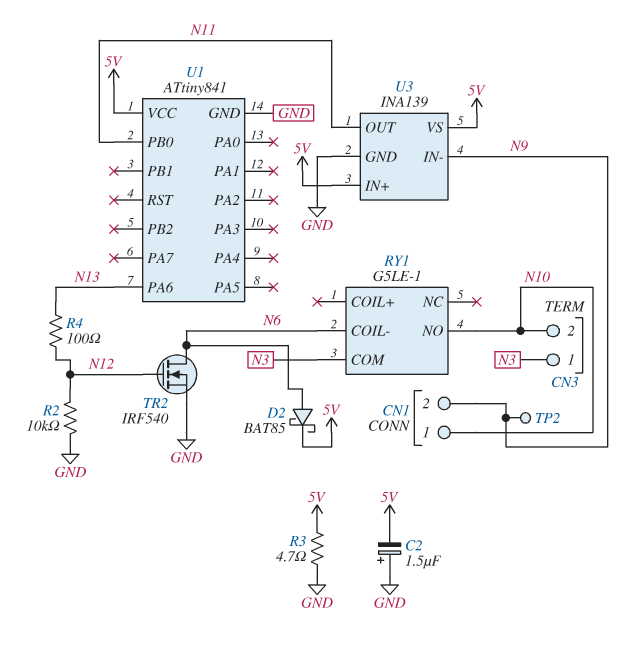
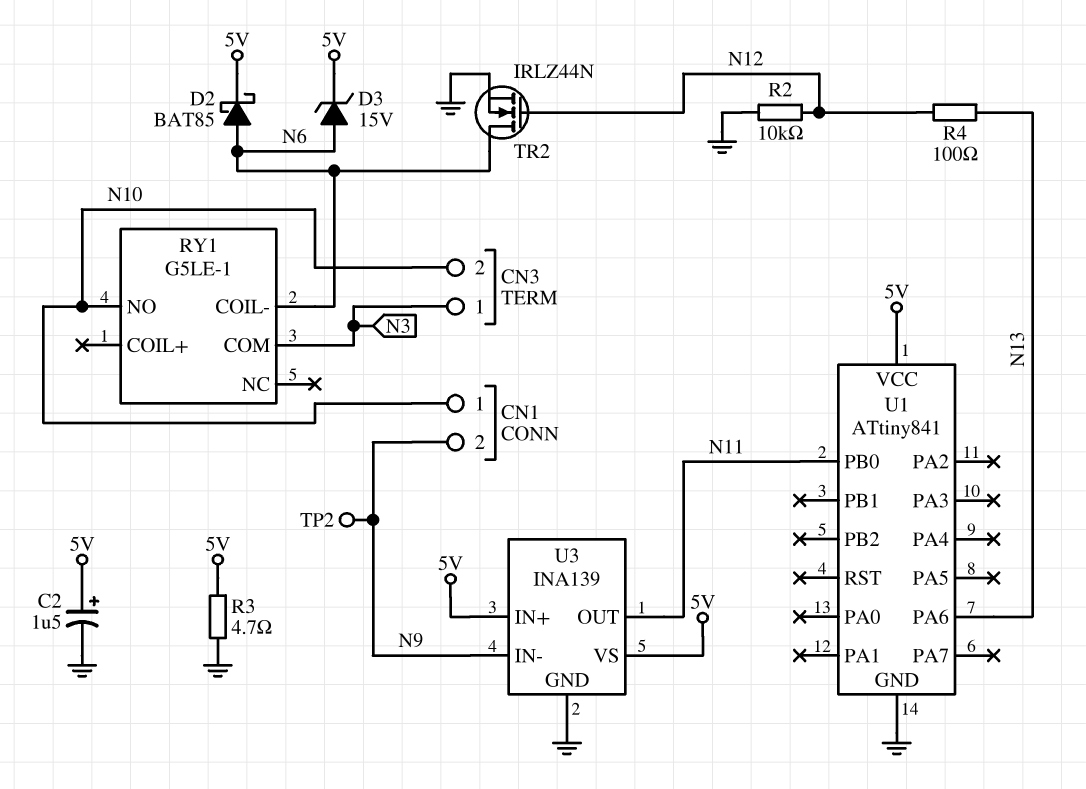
C2: 1.5uF (plus GND, minus 5V) -> 1.5uF (plus 5V, minus GND)
D3: none -> zener 15V (A N6, K 5V)
TR2: NMOS IRF540 (G N12, D N6, S GND) -> NMOS IRLZ44N (G N12, D N6, S GND)

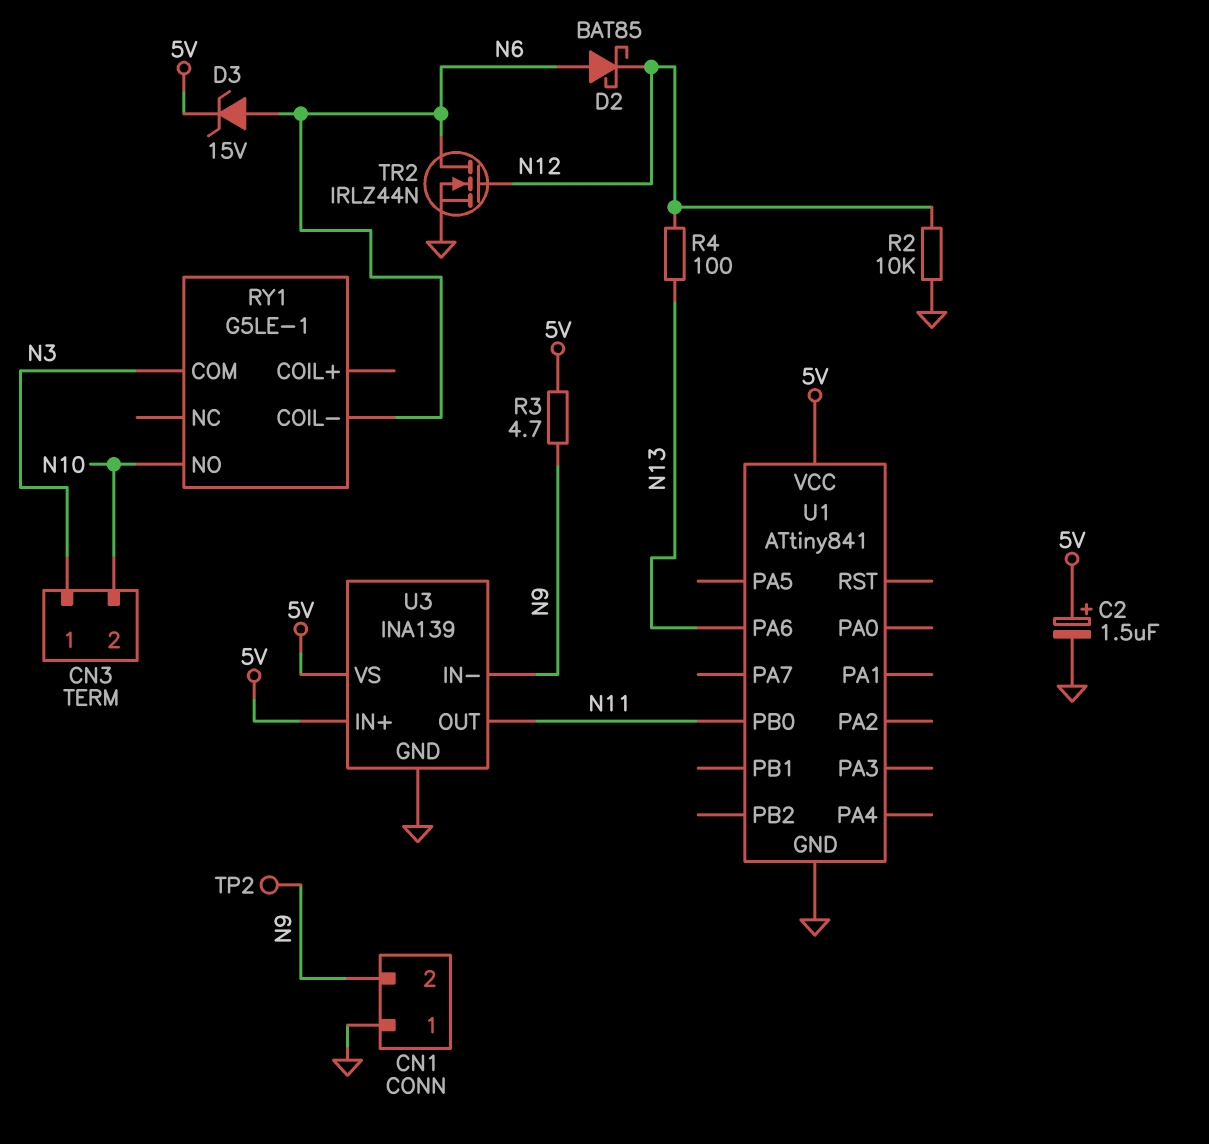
CN1 pin 1: N10 -> GND
D2: schottky BAT85 (A N6, K 5V) -> schottky BAT85 (A N6, K N12)
R3: 4.7 (5V, GND) -> 4.7 (5V, N9)

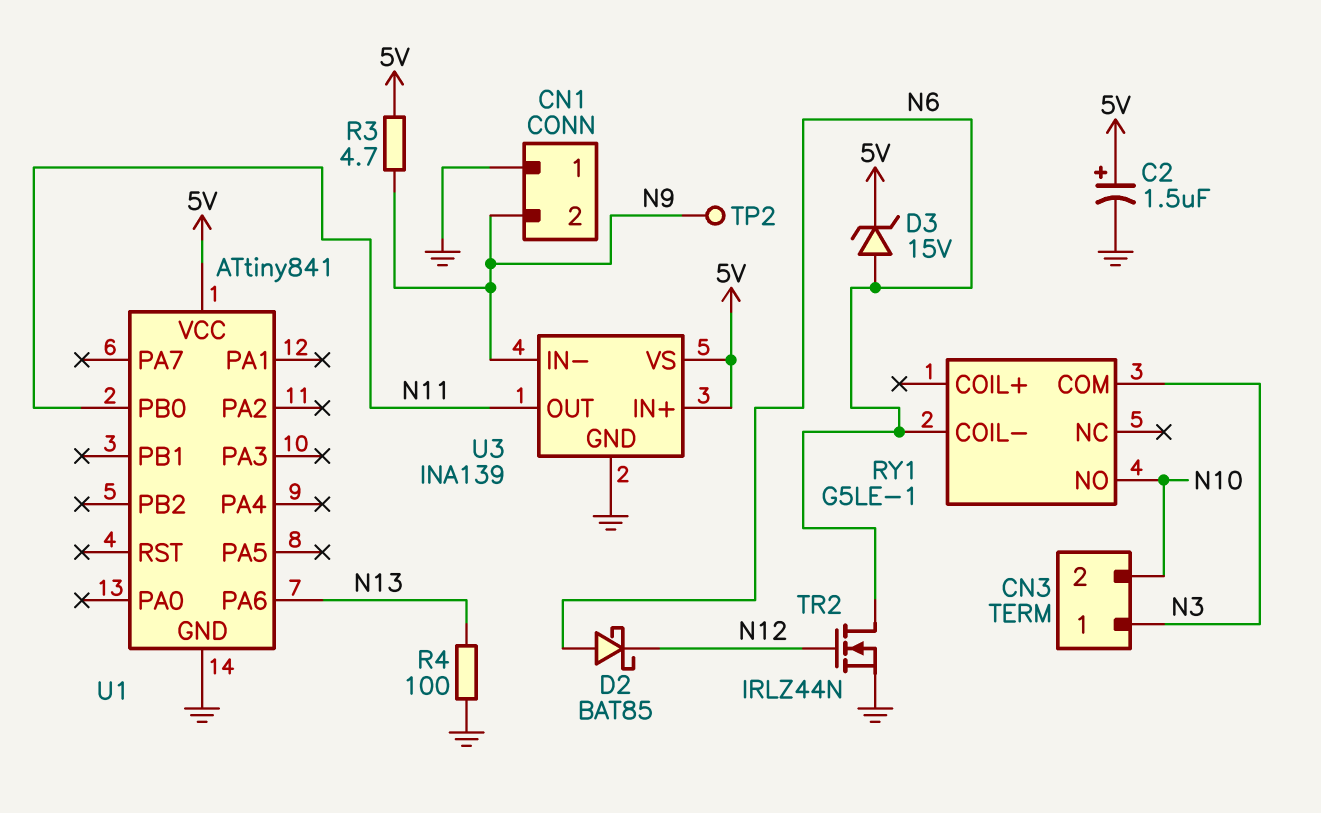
R2: 10k (GND, N12) -> none
R4: 100 (N12, N13) -> 100 (GND, N13)

